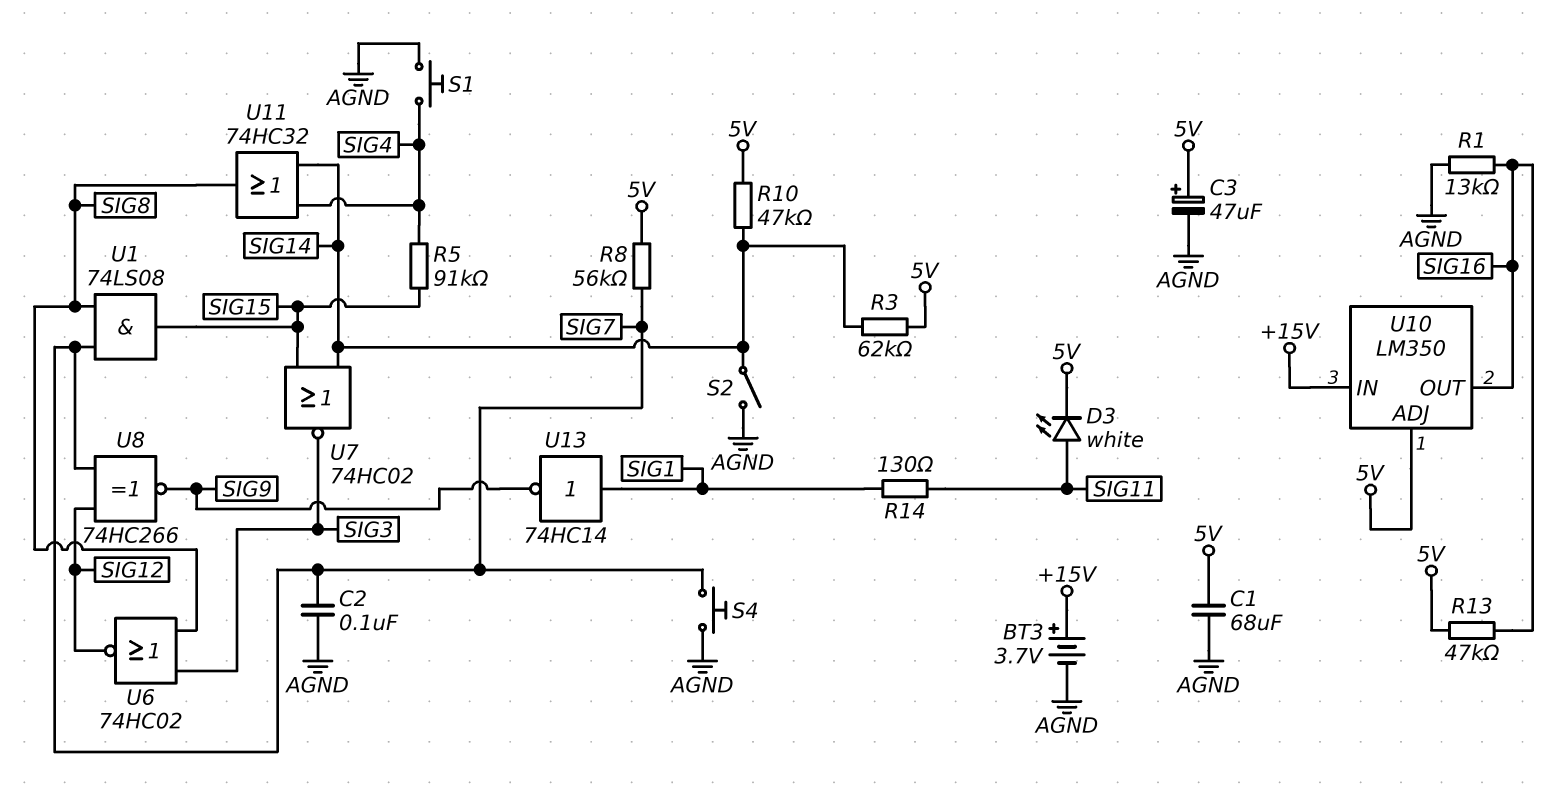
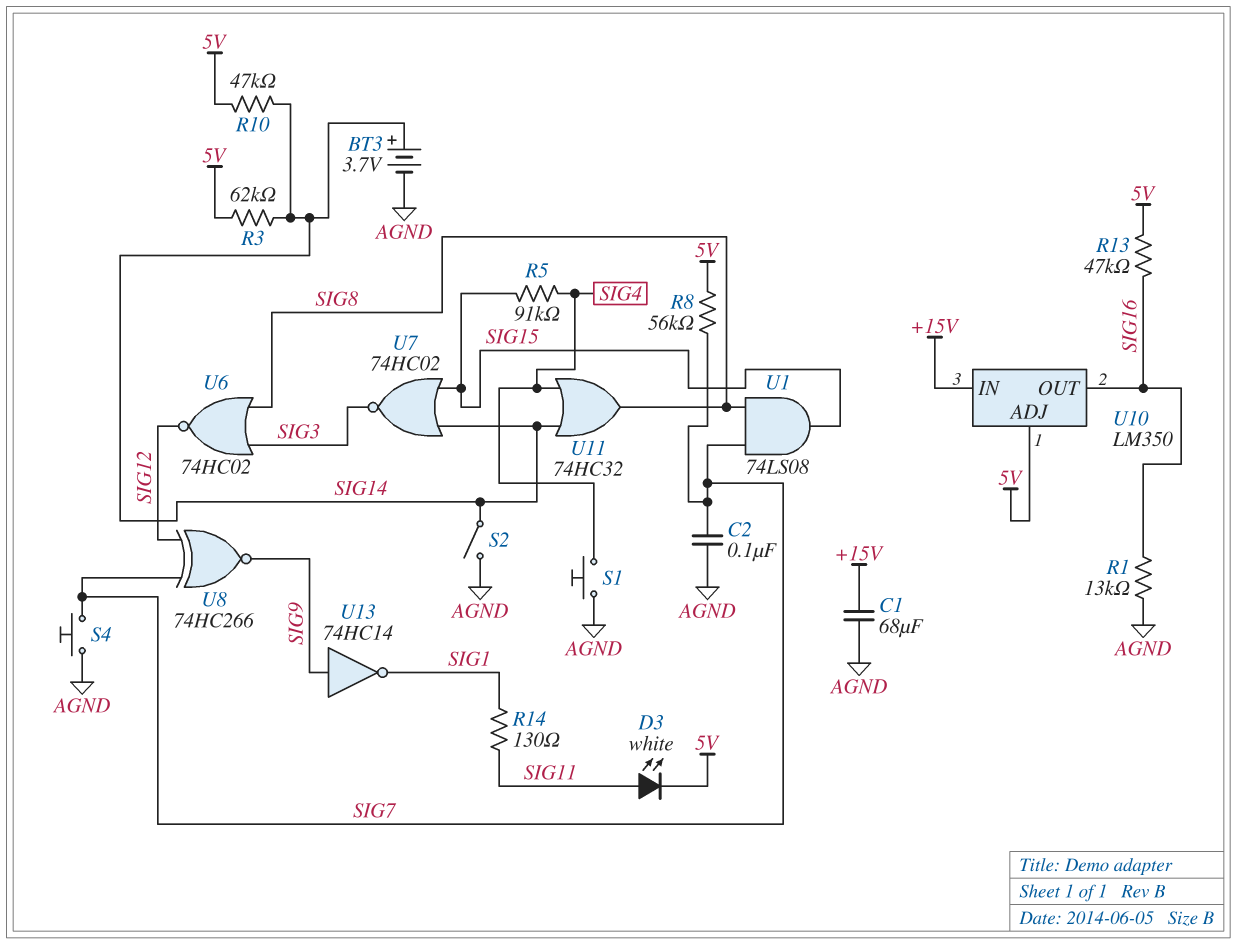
BT3: 3.7V (plus +15V, minus AGND) -> 3.7V (plus SIG14, minus AGND)
C1: 68uF (5V, AGND) -> 68uF (+15V, AGND)
C3: 47uF (plus 5V, minus AGND) -> none
U13: NOT 74HC14 (in SIG1, out SIG9) -> NOT 74HC14 (in SIG9, out SIG1)

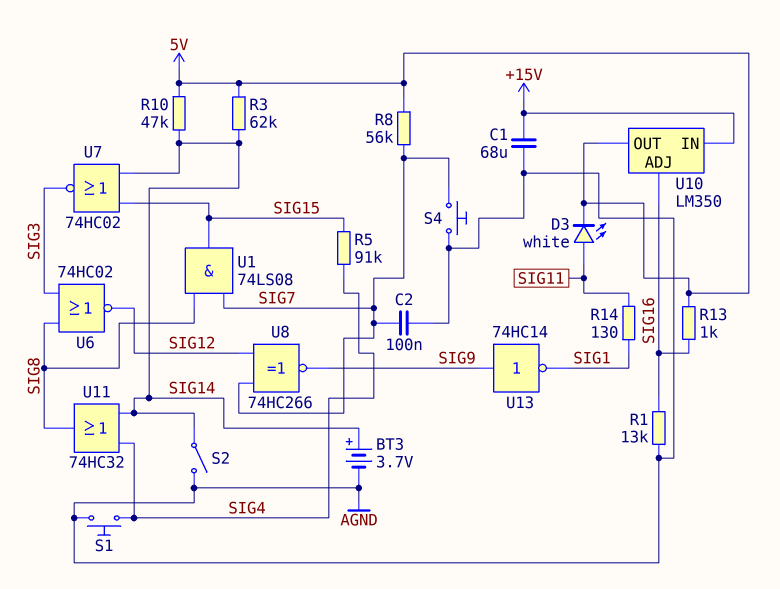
R13: 47k (5V, SIG16) -> 1k (5V, SIG16)
U10 pin ADJ: 5V -> SIG16
U10 pin OUT: SIG16 -> 5V

